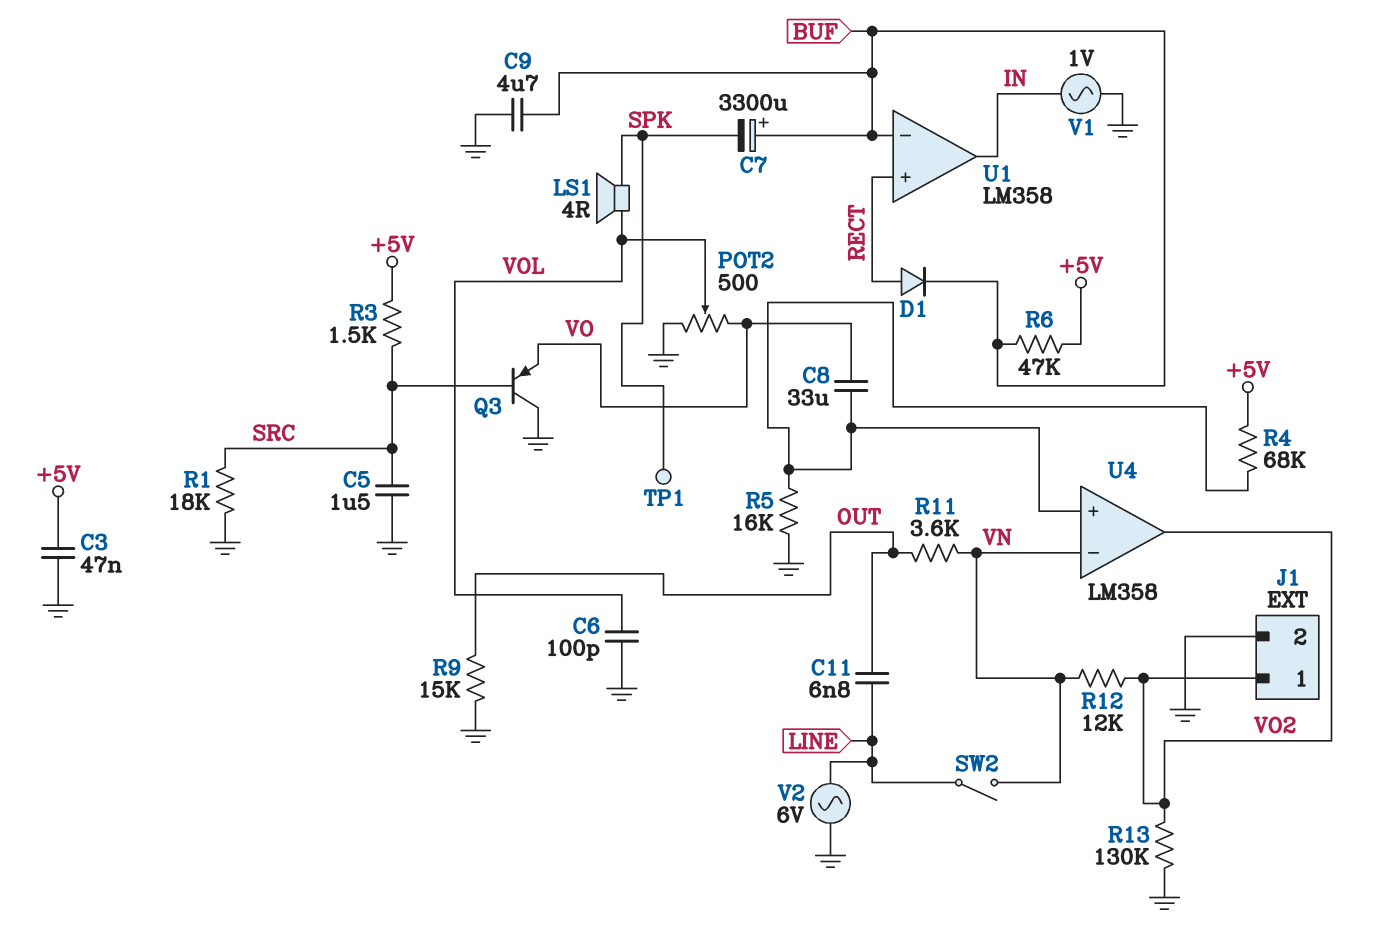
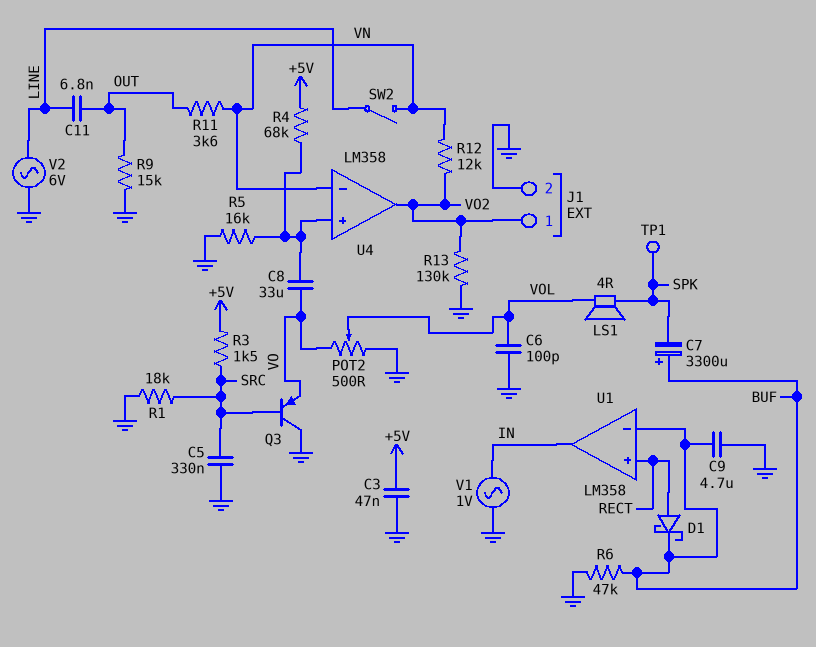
C5: 1.5uF (GND, SRC) -> 330nF (GND, SRC)
D1: diode (A RECT, K BUF) -> schottky (A RECT, K BUF)
R6: 47k (+5V, BUF) -> 47k (BUF, GND)

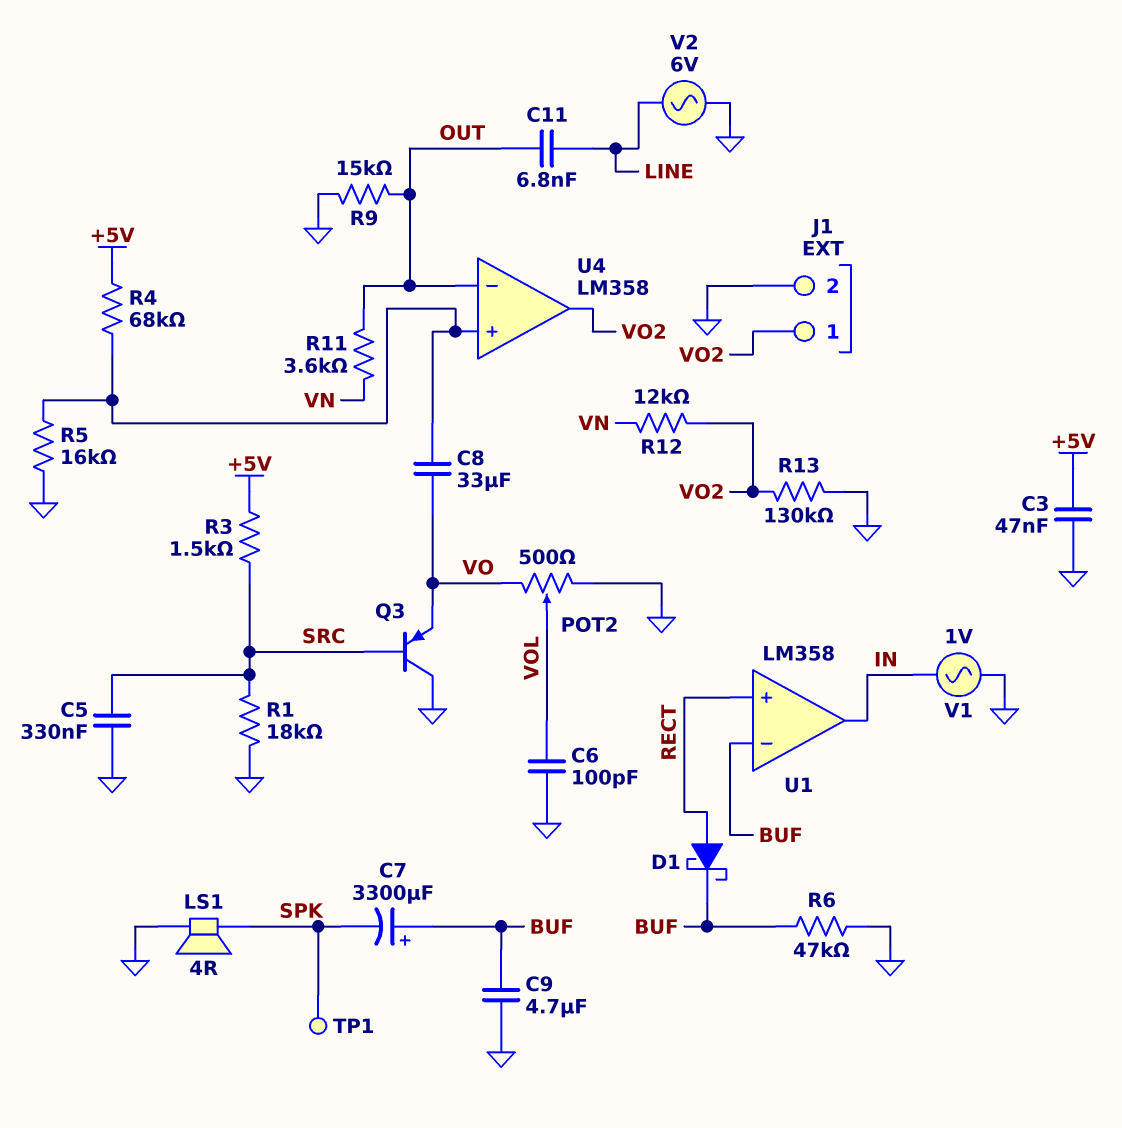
LS1: speaker 4R (SPK, VOL) -> speaker 4R (GND, SPK)
SW2: switch (LINE, VN) -> none
U4 pin in-: VN -> OUT

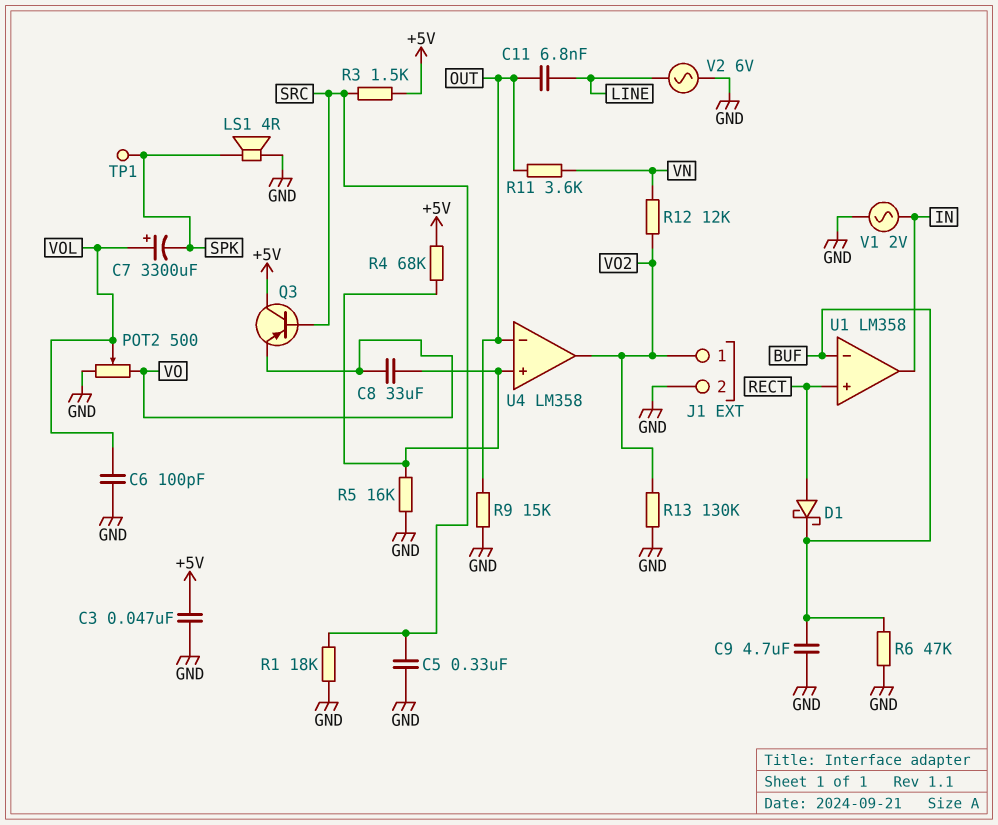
C7: 3300uF (plus BUF, minus SPK) -> 3300uF (plus VOL, minus SPK)
Q3: PNP (B SRC, C GND, E VO) -> PNP (B SRC, C +5V, E VO)
V1: AC 1V (GND, IN) -> AC 2V (GND, IN)

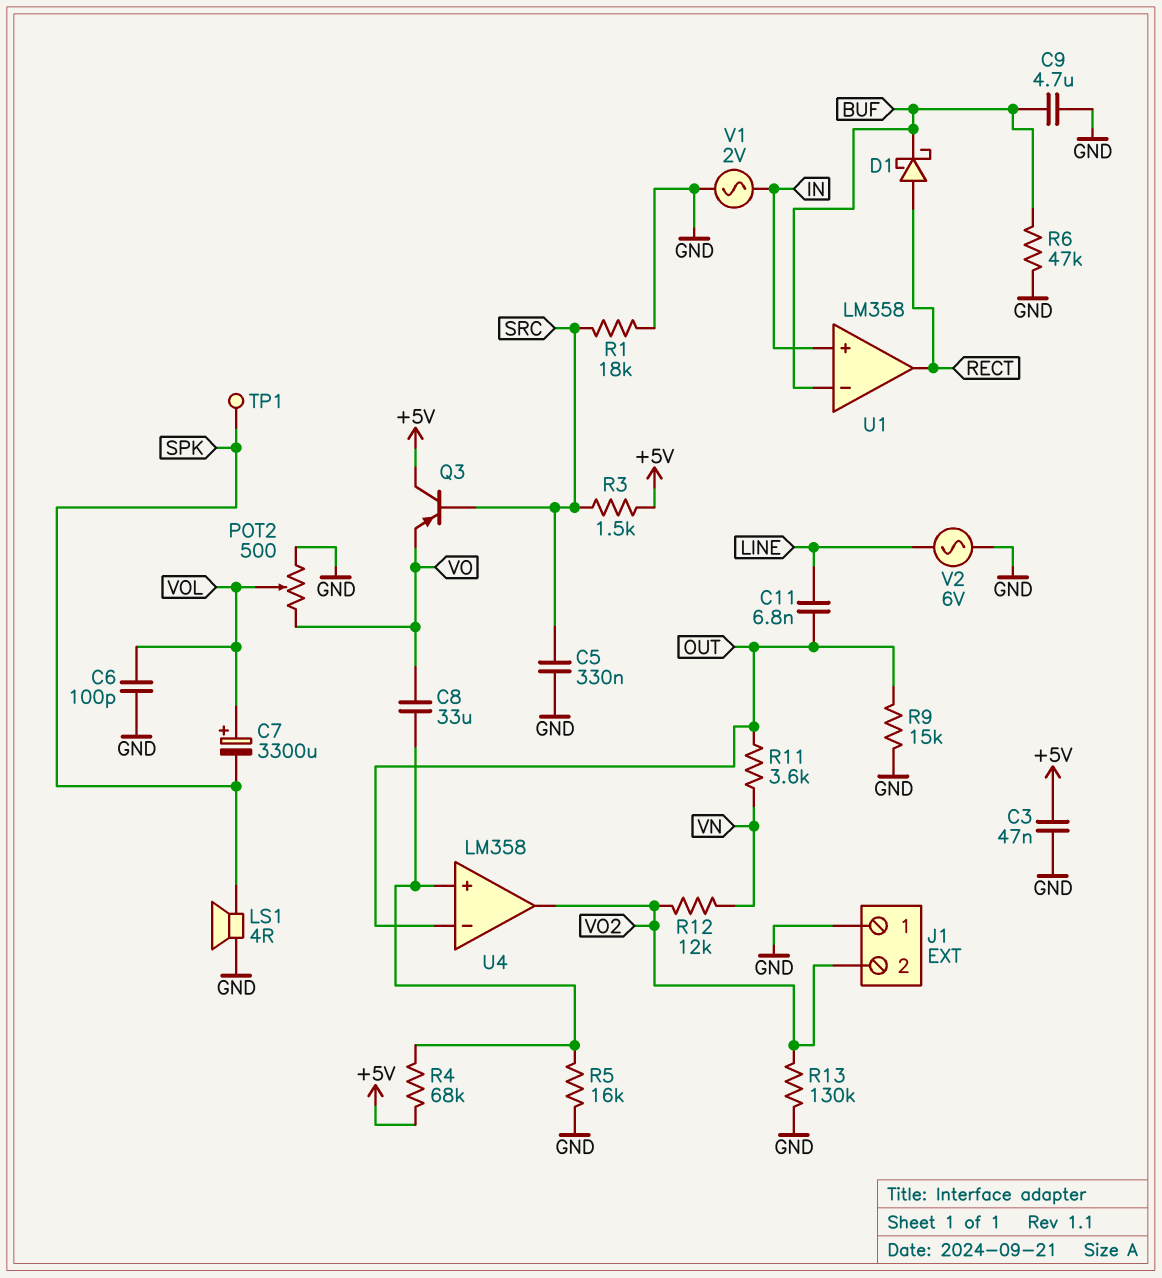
J1 pin 1: VO2 -> GND
J1 pin 2: GND -> VO2
U1 pin in+: RECT -> IN
U1 pin out: IN -> RECT

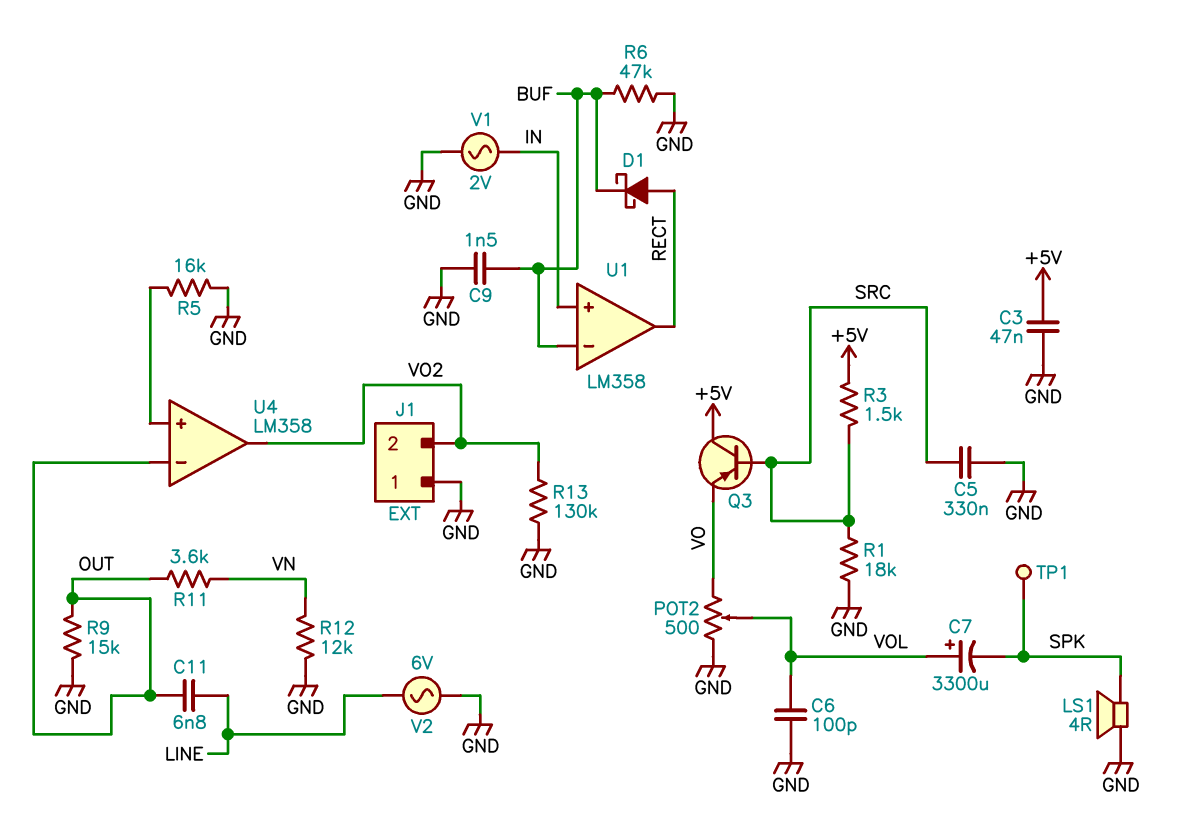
C8: 33uF (U4/in+, VO) -> none
C9: 4.7uF (BUF, GND) -> 1.5nF (BUF, GND)
R4: 68k (+5V, U4/in+) -> none
R12: 12k (VN, VO2) -> 12k (GND, VN)

